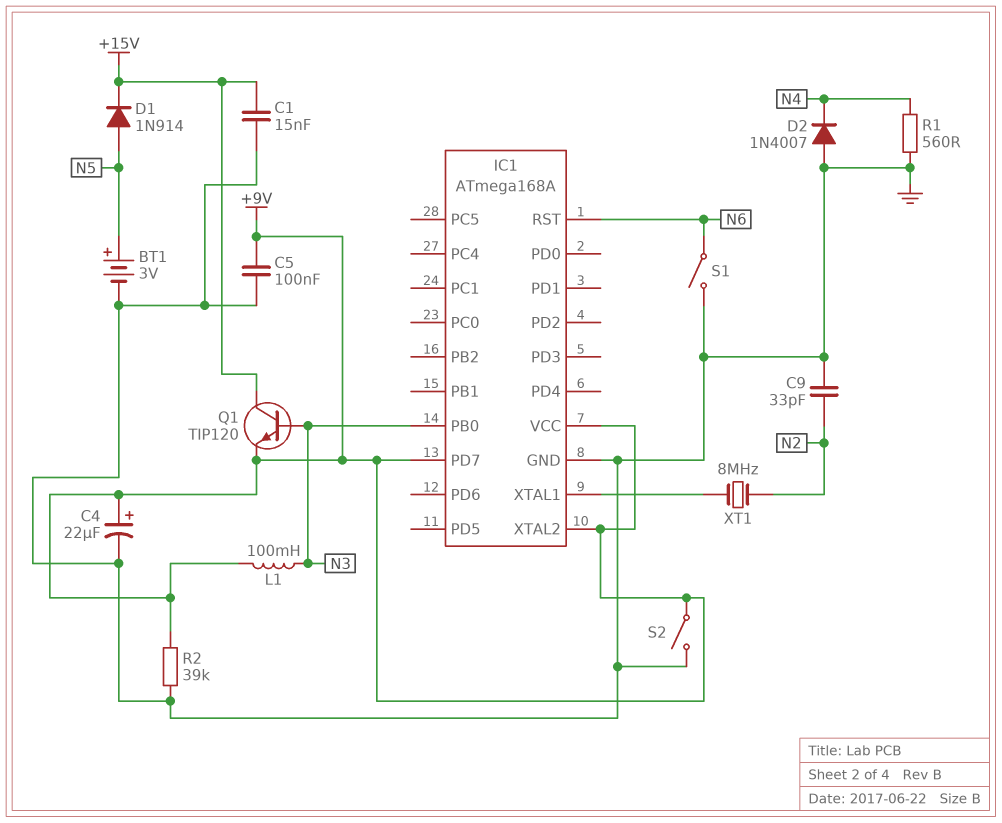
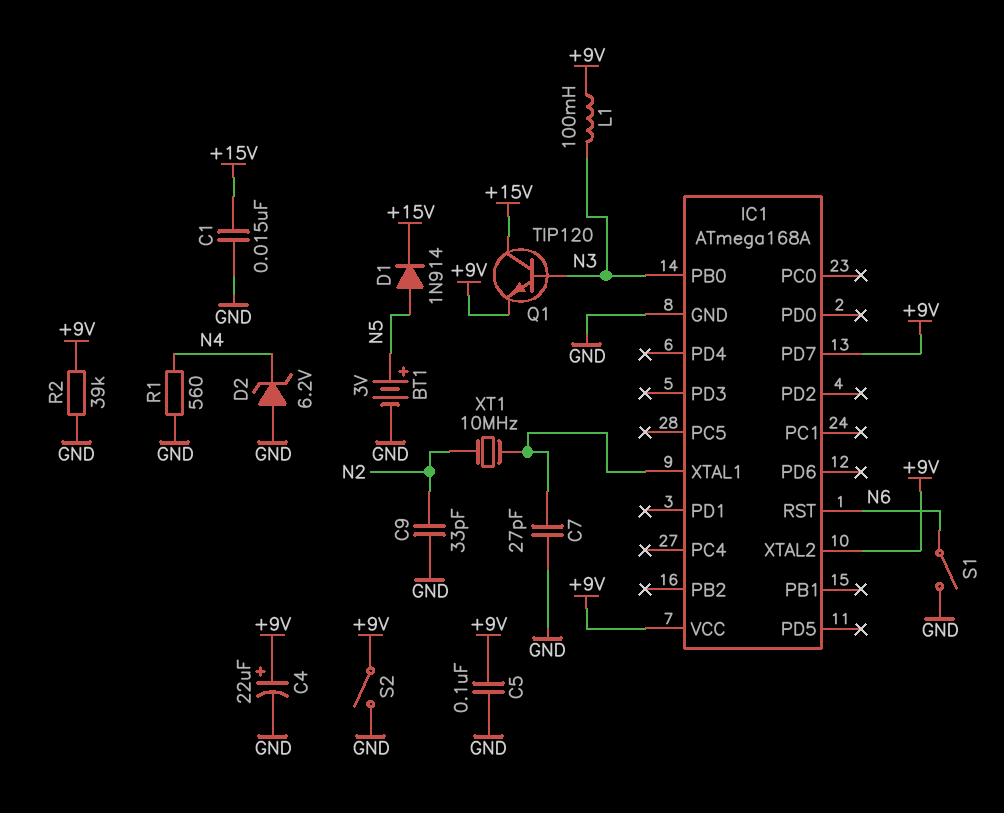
C7: none -> 27pF (GND, IC1/XTAL1)
D2: diode 1N4007 (A GND, K N4) -> zener 6.2V (A GND, K N4)
XT1: 8MHz (IC1/XTAL1, N2) -> 10MHz (IC1/XTAL1, N2)

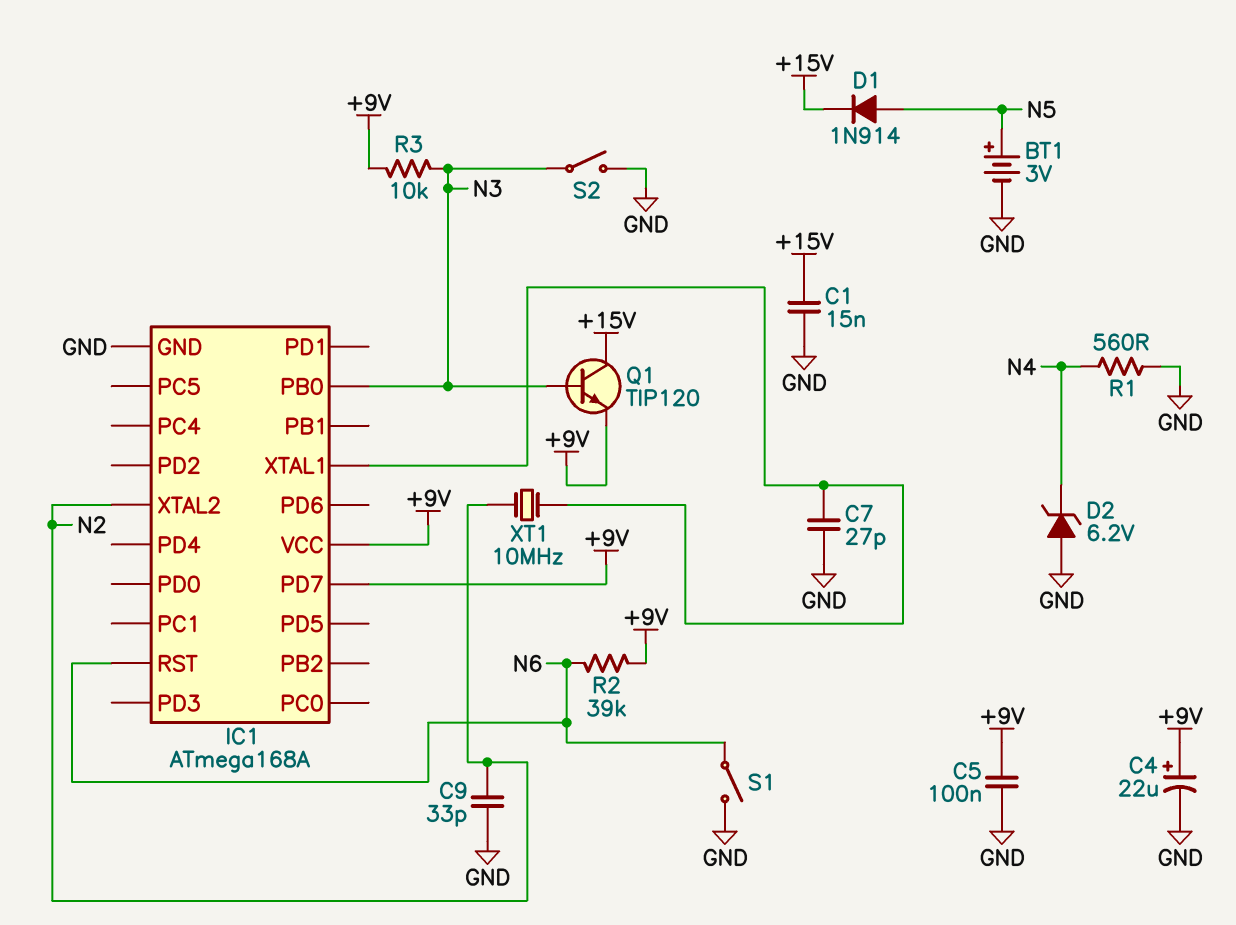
IC1 pin XTAL2: +9V -> N2
L1: 100mH (+9V, N3) -> none
R2: 39k (+9V, GND) -> 39k (+9V, N6)
R3: none -> 10k (+9V, N3)
S2: switch (+9V, GND) -> switch (GND, N3)

